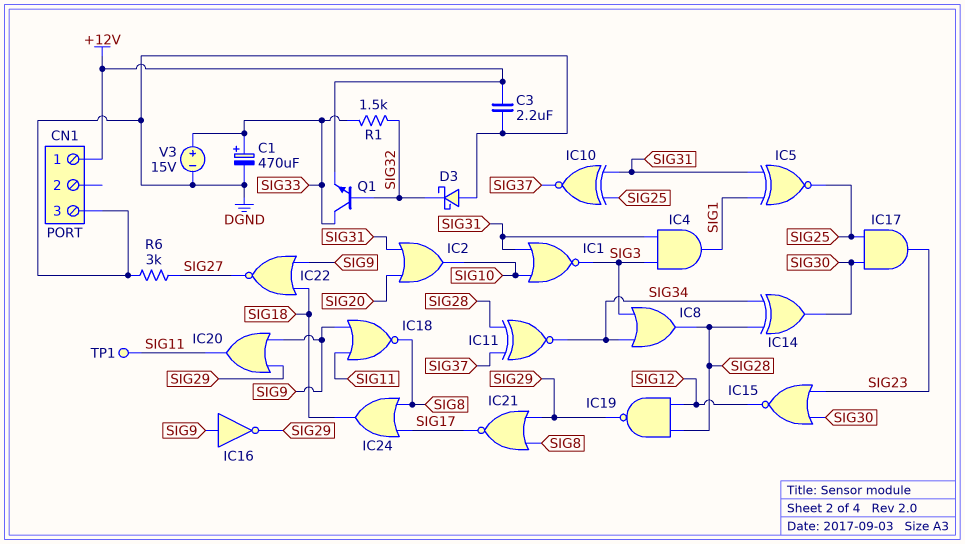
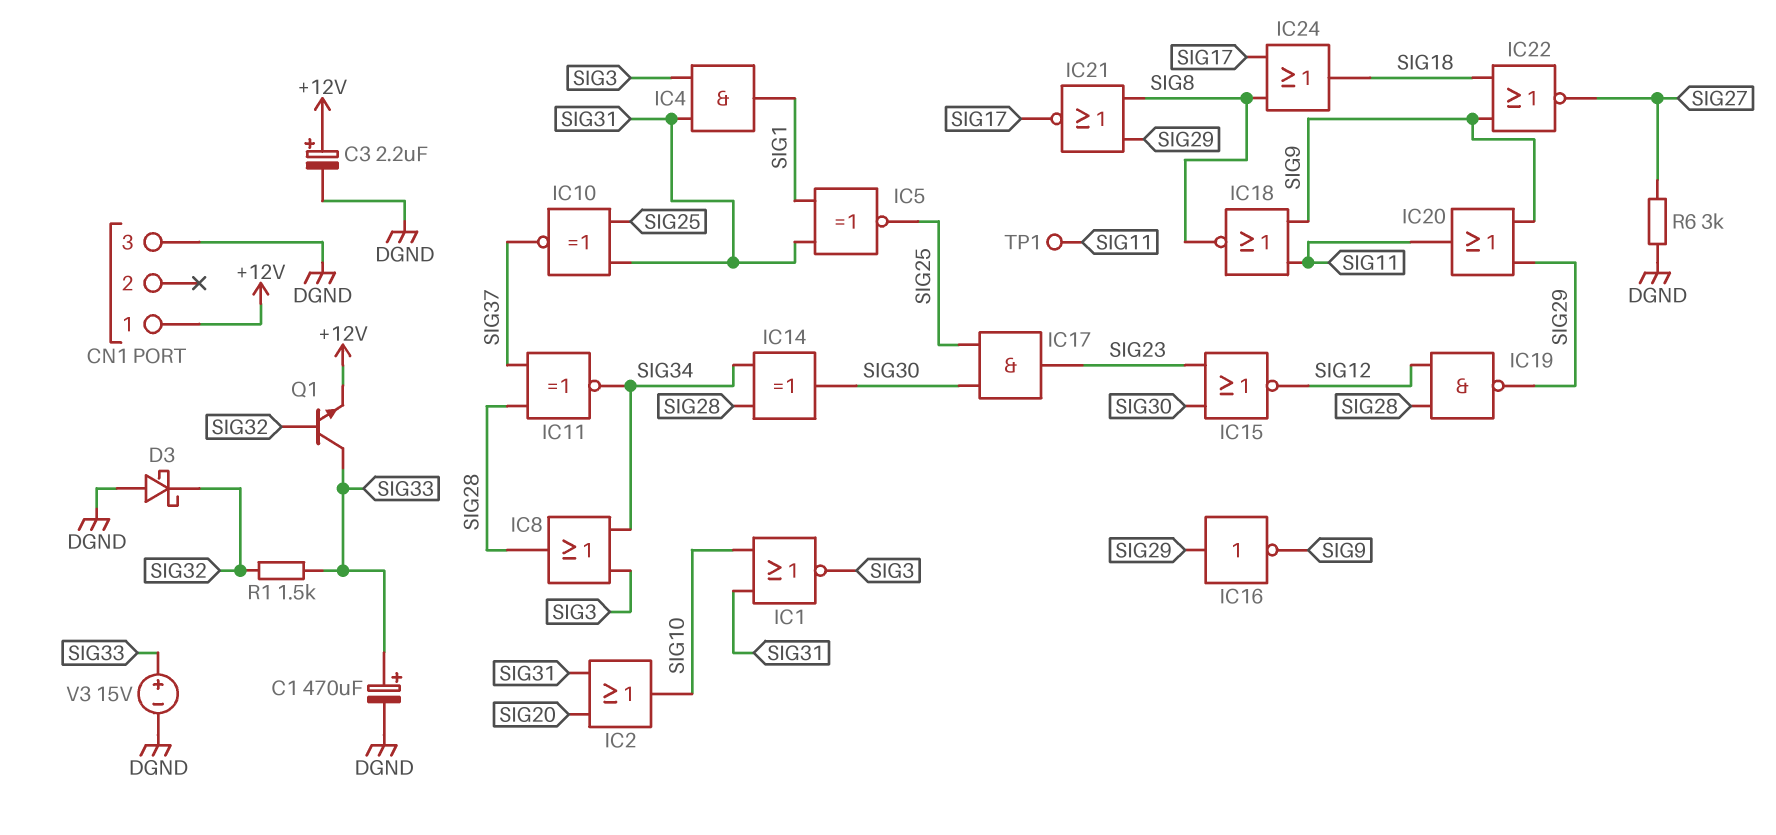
C3: 2.2uF (+12V, DGND) -> 2.2uF (plus +12V, minus DGND)
IC16: NOT (in SIG9, out SIG29) -> NOT (in SIG29, out SIG9)

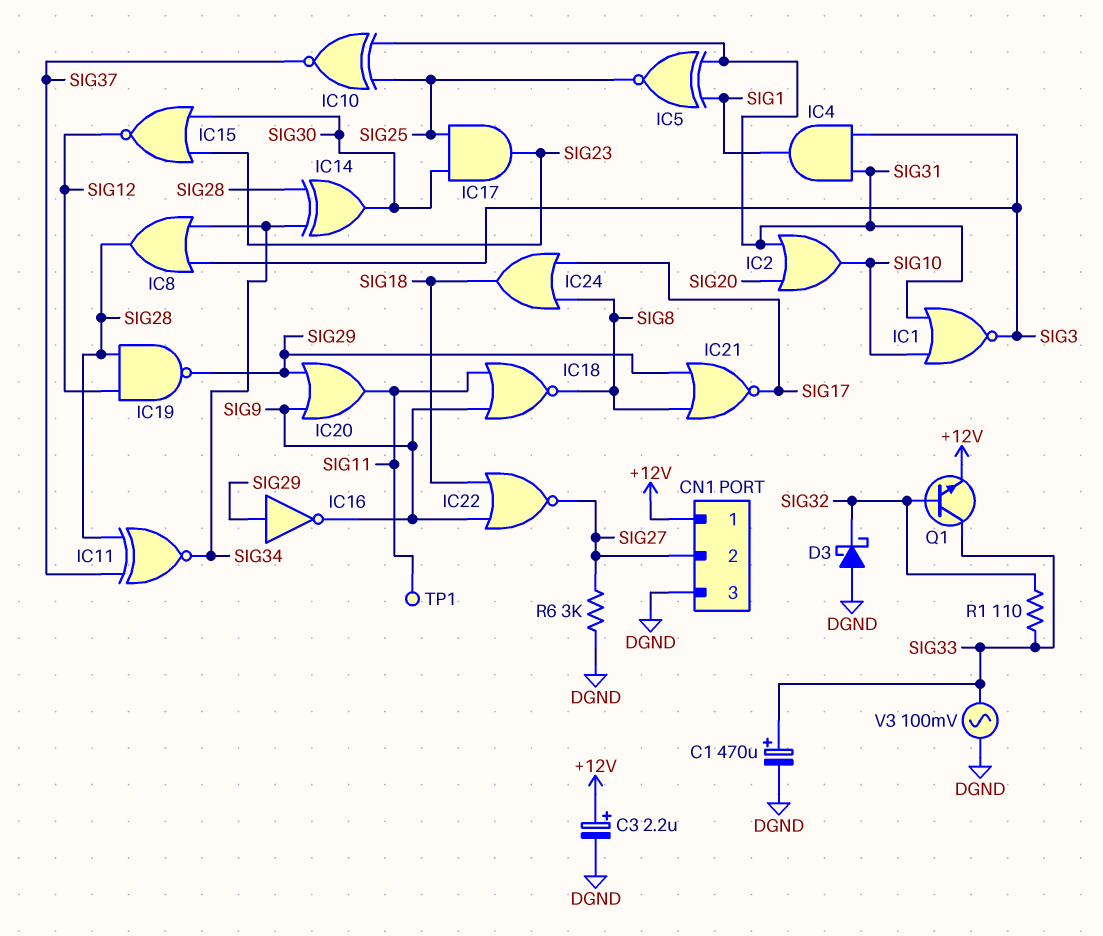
CN1 pin 2: none -> SIG27
R1: 1.5k (SIG32, SIG33) -> 110 (SIG32, SIG33)
V3: 15V (plus SIG33, minus DGND) -> AC 100mV (DGND, SIG33)

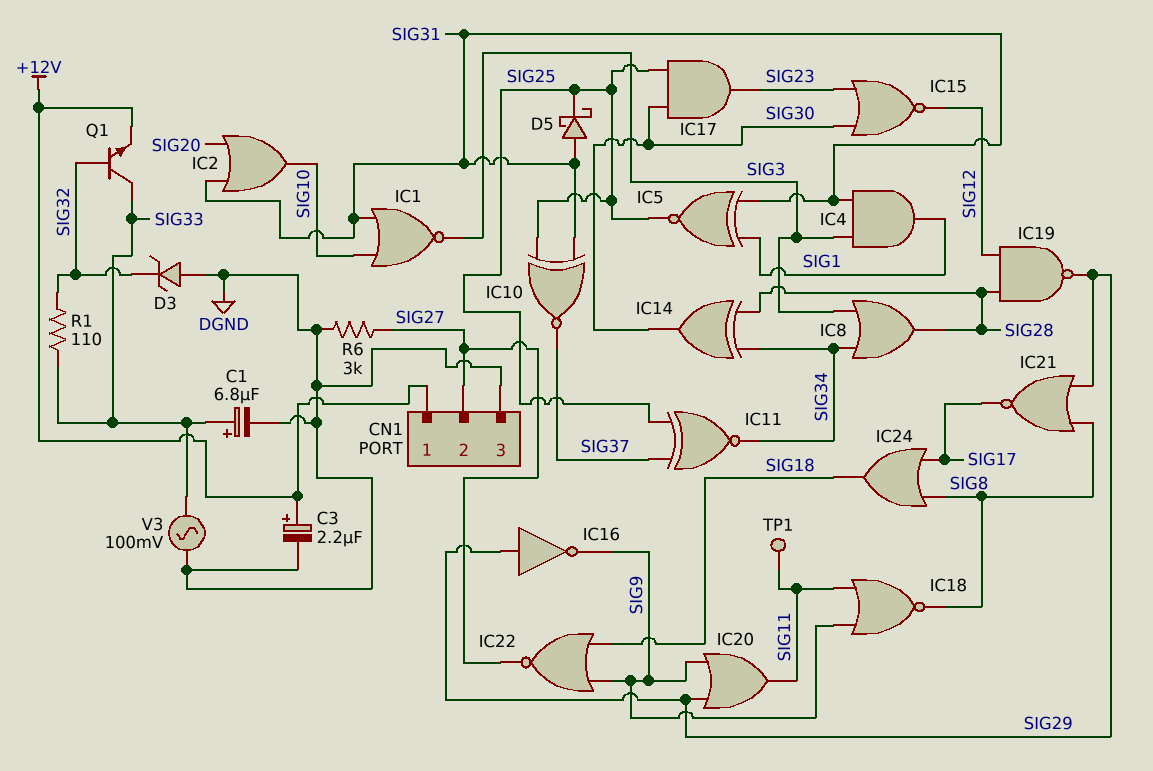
C1: 470uF (plus SIG33, minus DGND) -> 6.8uF (plus SIG33, minus DGND)
D3: schottky (A DGND, K SIG32) -> zener (A DGND, K SIG32)
D5: none -> schottky (A SIG31, K SIG25)
IC11: XNOR (in SIG28, in SIG37, out SIG34) -> XNOR (in SIG25, in SIG37, out SIG34)

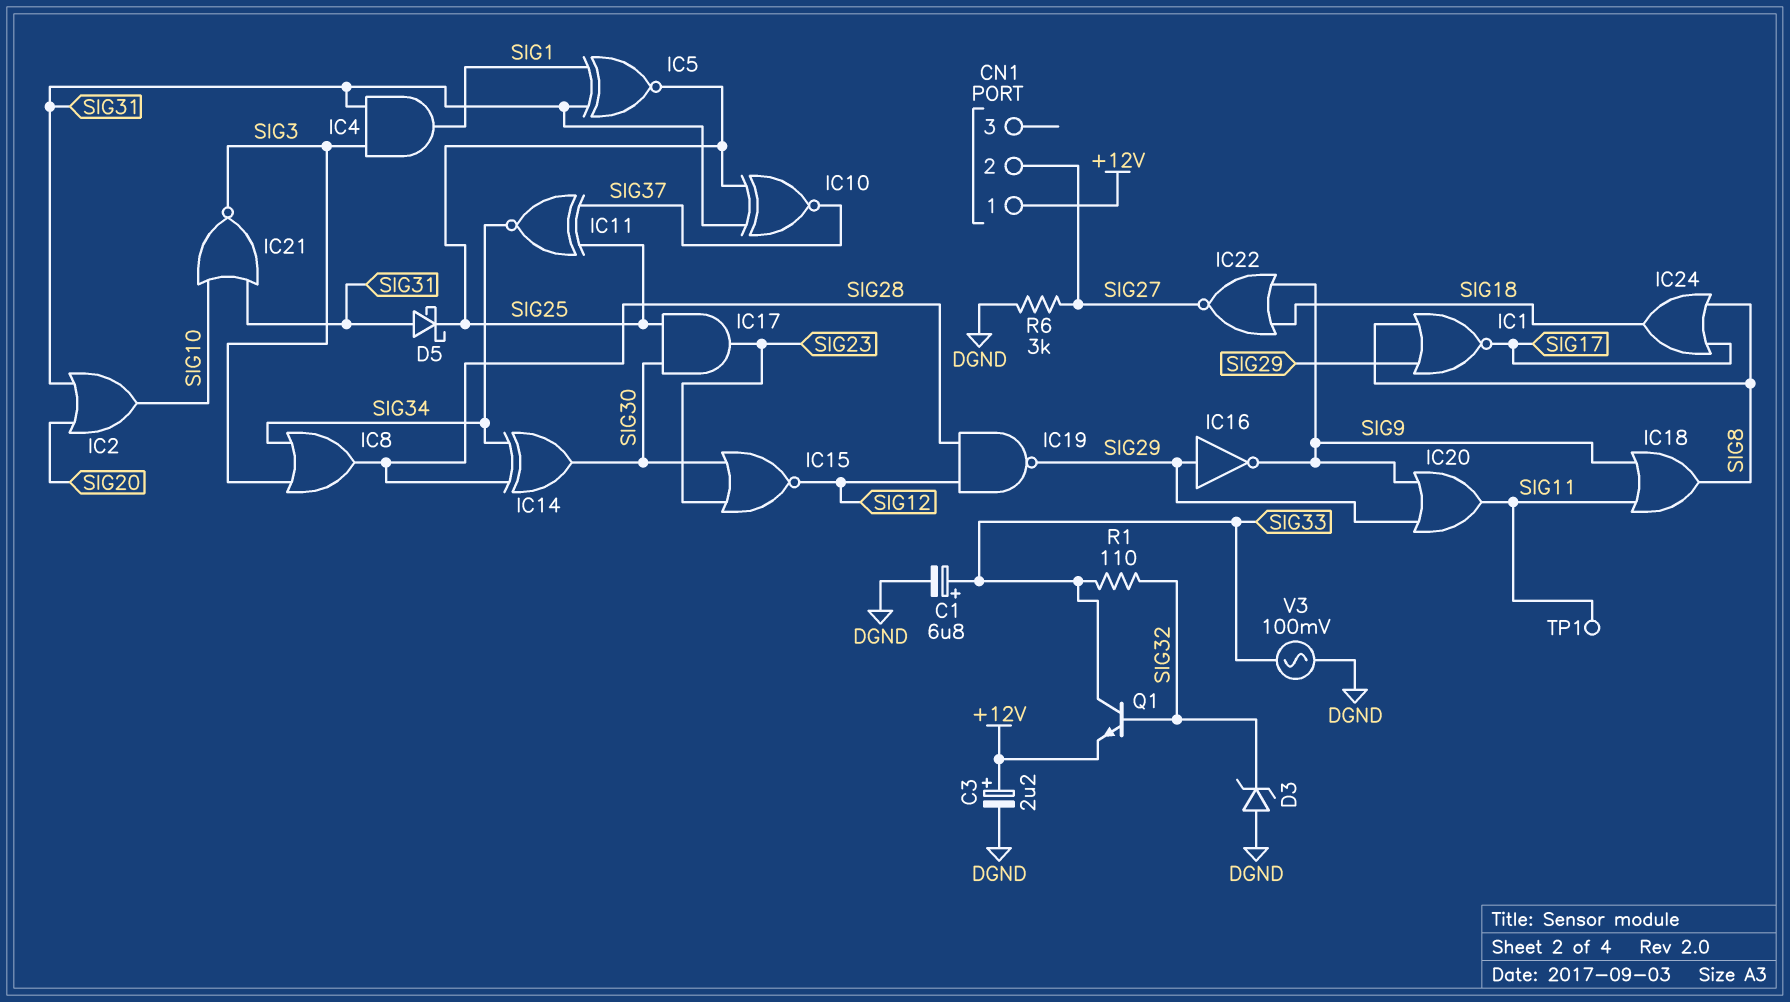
CN1 pin 3: DGND -> none
IC1: NOR (in SIG10, in SIG31, out SIG3) -> NOR (in SIG8, in SIG29, out SIG17)
IC18: NOR (in SIG9, in SIG11, out SIG8) -> OR (in SIG9, in SIG11, out SIG8)
IC21: NOR (in SIG8, in SIG29, out SIG17) -> NOR (in SIG10, in SIG31, out SIG3)

